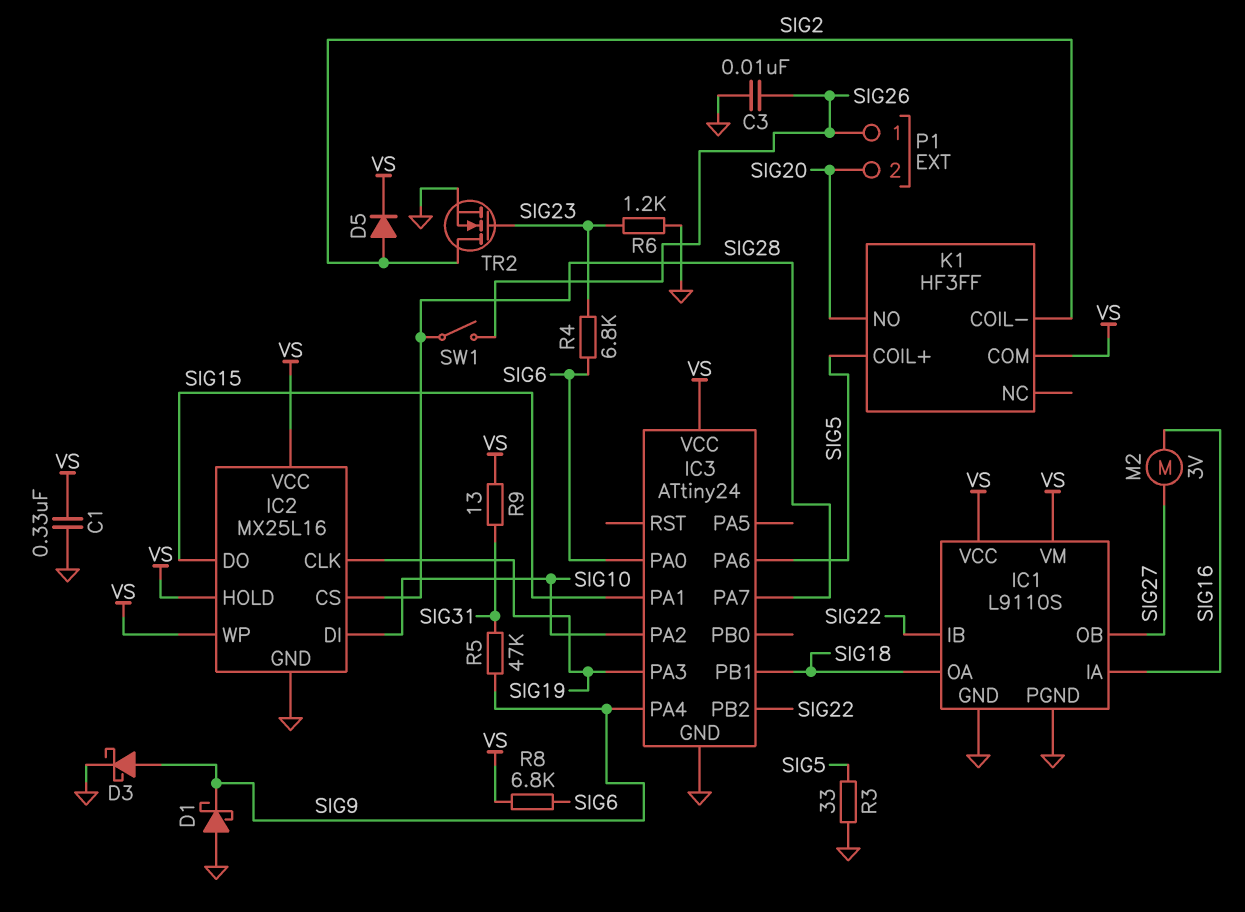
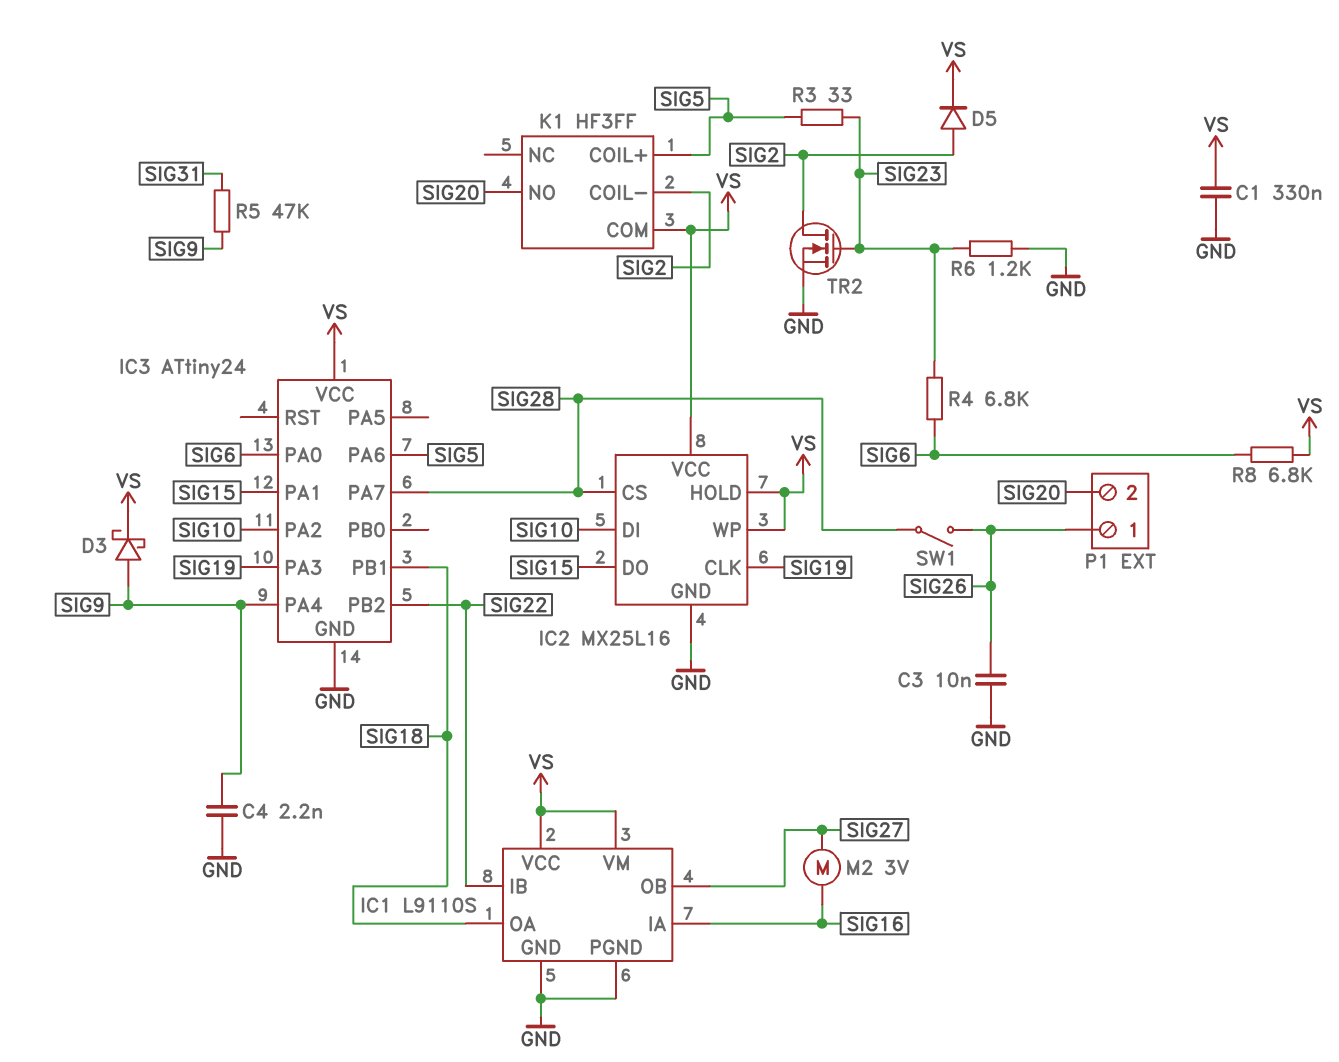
C4: none -> 2.2nF (GND, SIG9)
D1: schottky (A GND, K SIG9) -> none
D3: schottky (A SIG9, K GND) -> schottky (A SIG9, K VS)
R3: 33 (GND, SIG5) -> 33 (SIG5, SIG23)
R9: 13 (SIG31, VS) -> none

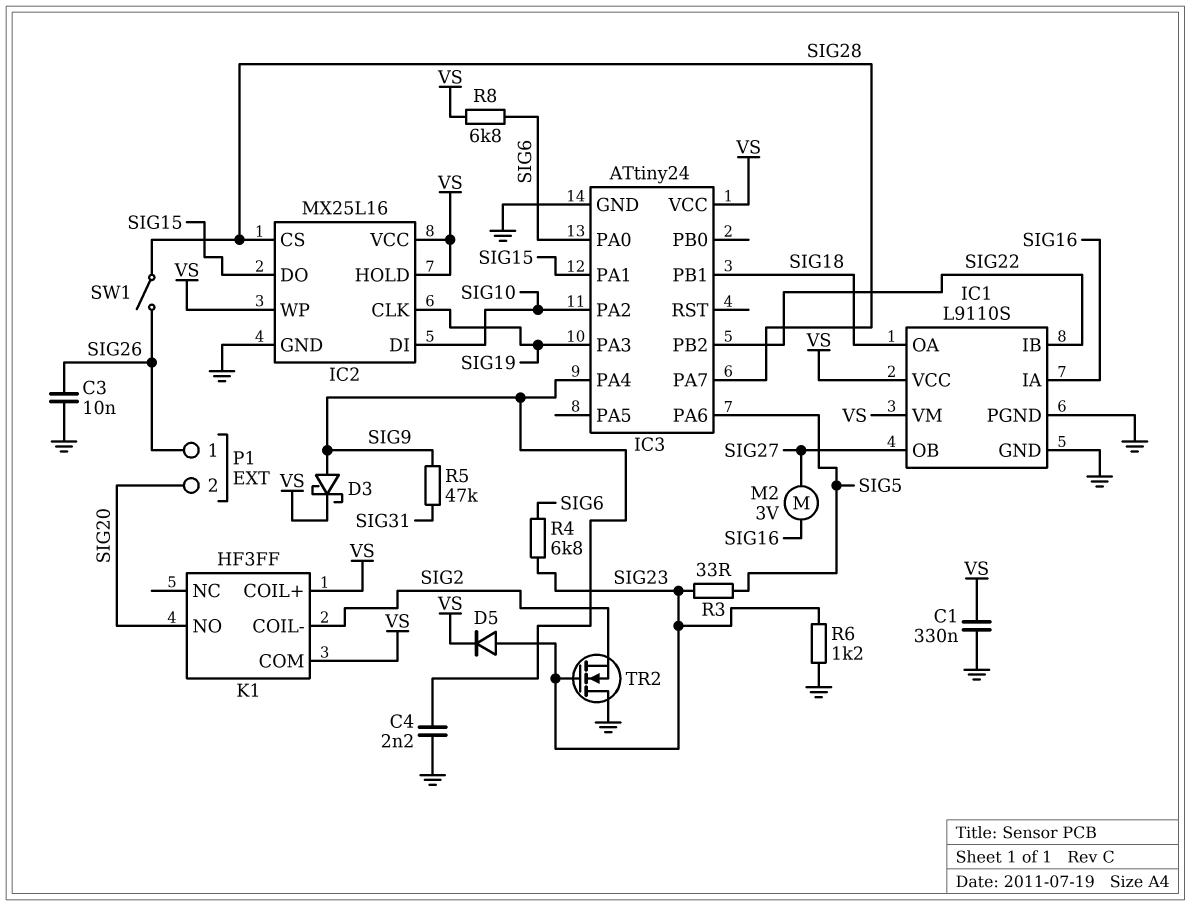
D5: diode (A SIG2, K VS) -> diode (A SIG23, K VS)
K1 pin COIL+: SIG5 -> VS
TR2: NMOS (G SIG23, D SIG2, S GND) -> NMOS (G SIG23, D GND, S SIG2)

